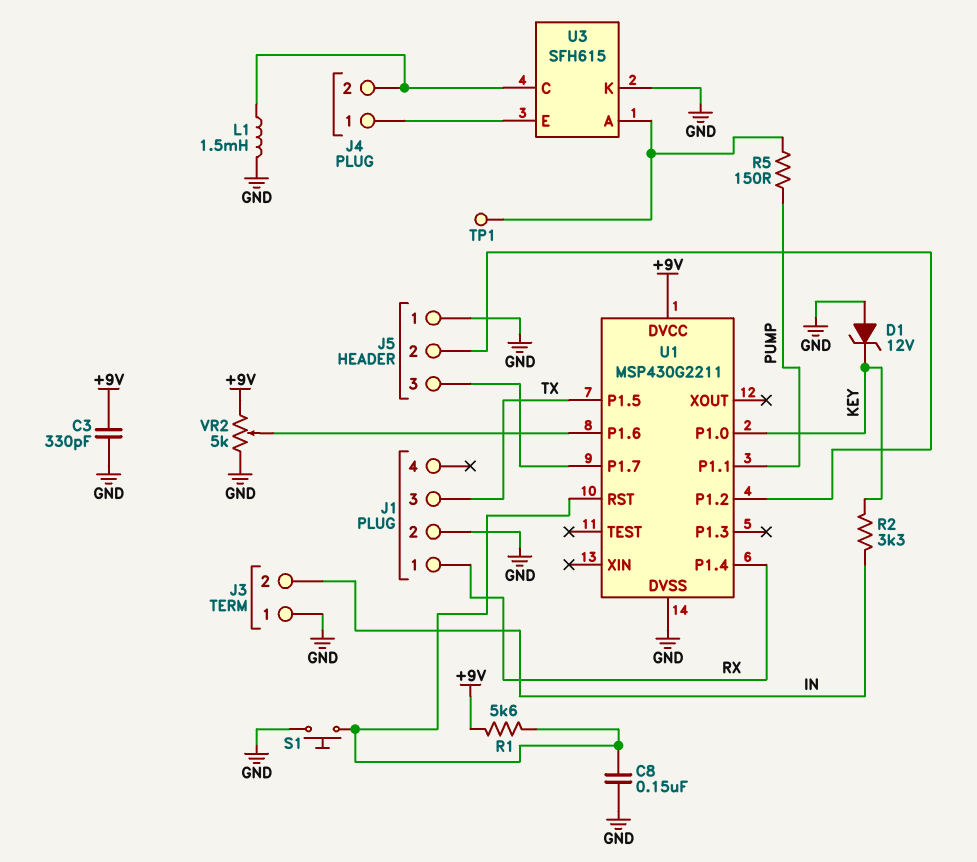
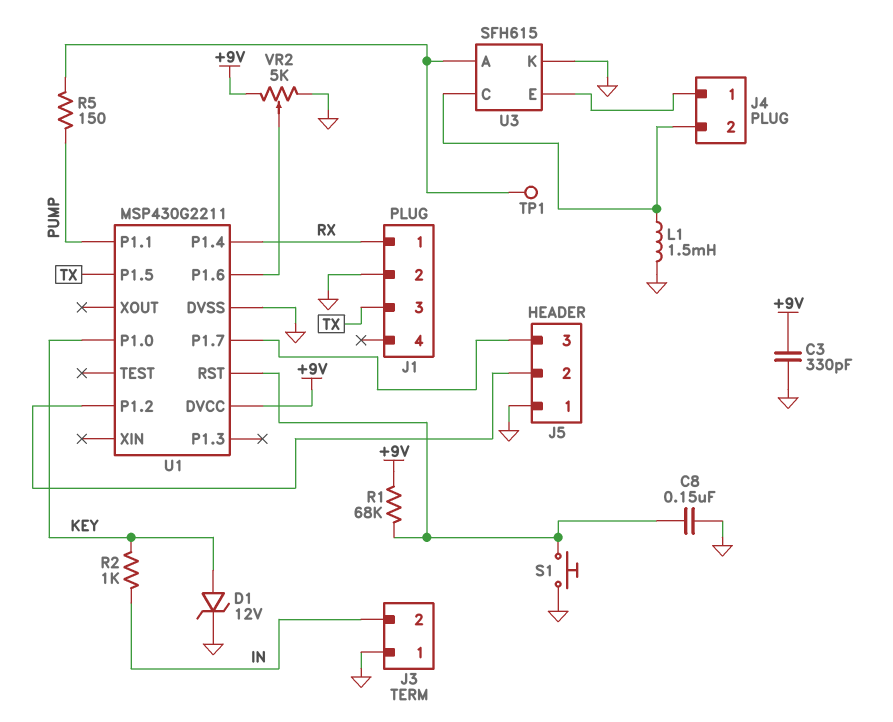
D1: zener 12V (A GND, K KEY) -> zener 12V (A KEY, K GND)
R1: 5.6k (+9V, U1/RST) -> 68k (+9V, U1/RST)
R2: 3.3k (IN, KEY) -> 1k (IN, KEY)

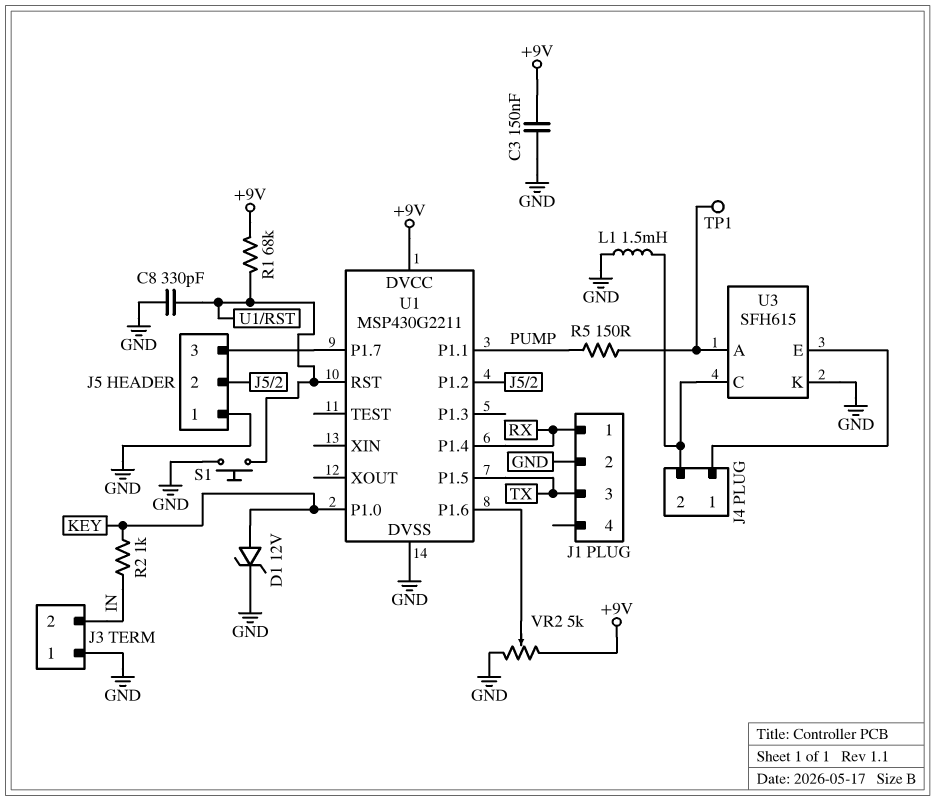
C3: 330pF (+9V, GND) -> 150nF (+9V, GND)
C8: 150nF (GND, U1/RST) -> 330pF (GND, U1/RST)

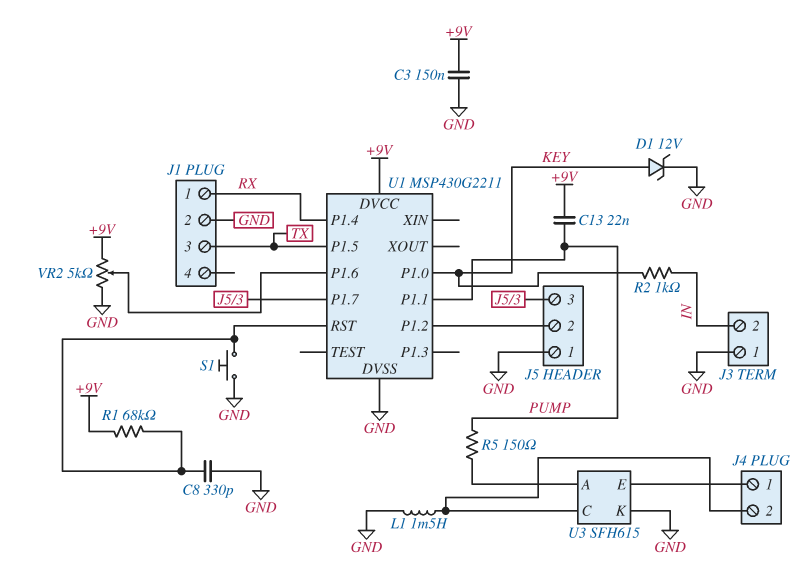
C13: none -> 22nF (+9V, PUMP)
TP1: test point (U3/A) -> none

